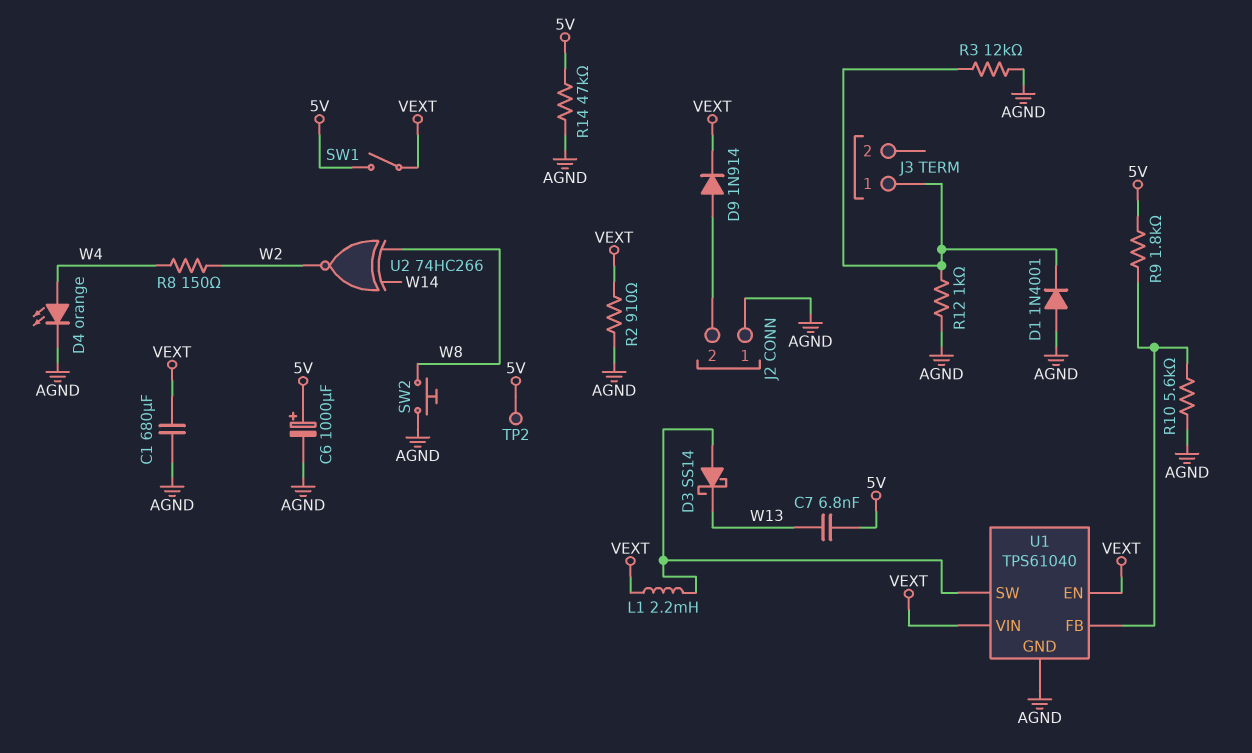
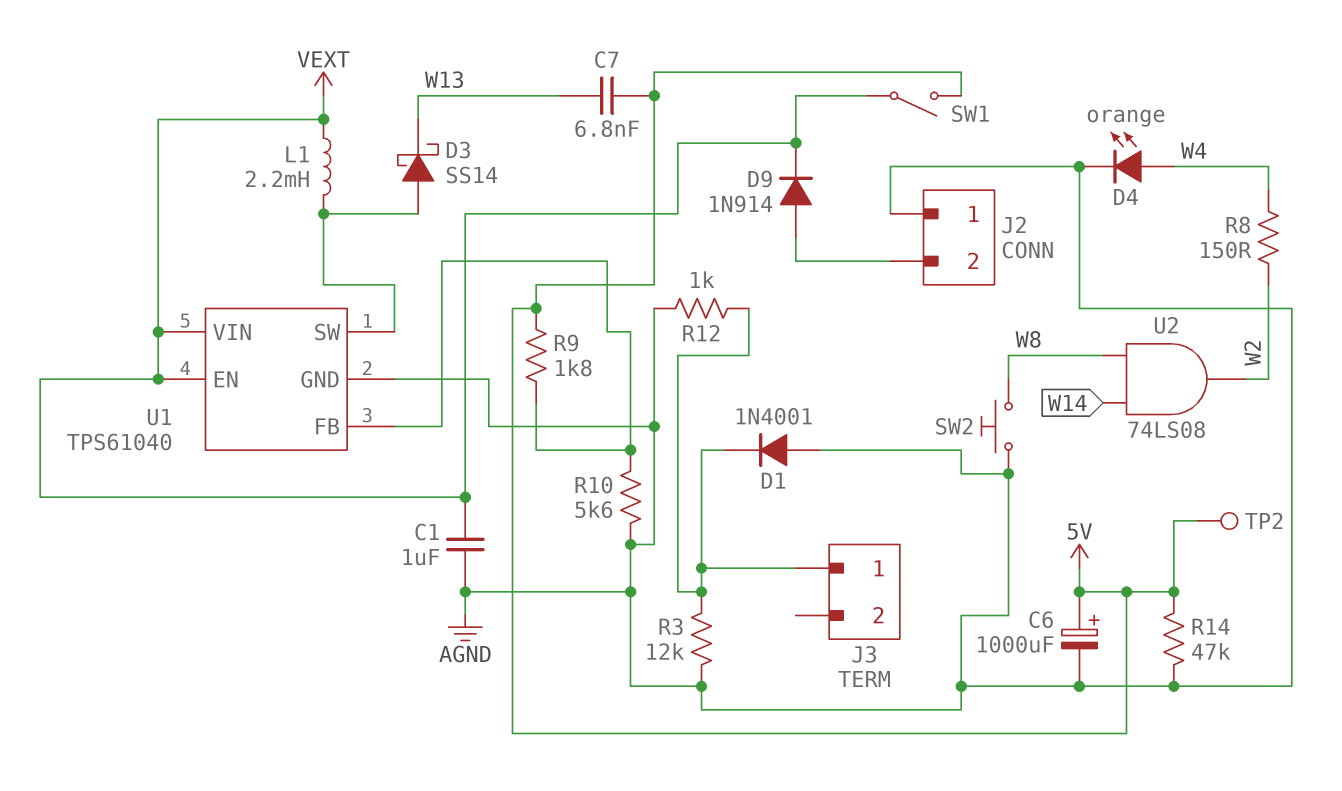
C1: 680uF (AGND, VEXT) -> 1uF (AGND, VEXT)
R2: 910 (AGND, VEXT) -> none
U2: XNOR 74HC266 (in W8, in W14, out W2) -> AND 74LS08 (in W8, in W14, out W2)

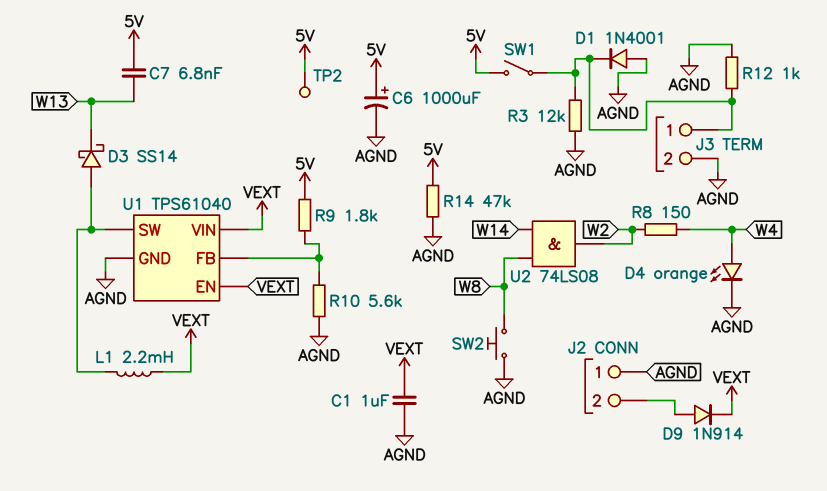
J3 pin 2: none -> AGND
SW1: switch (5V, VEXT) -> switch (5V, J3/1)

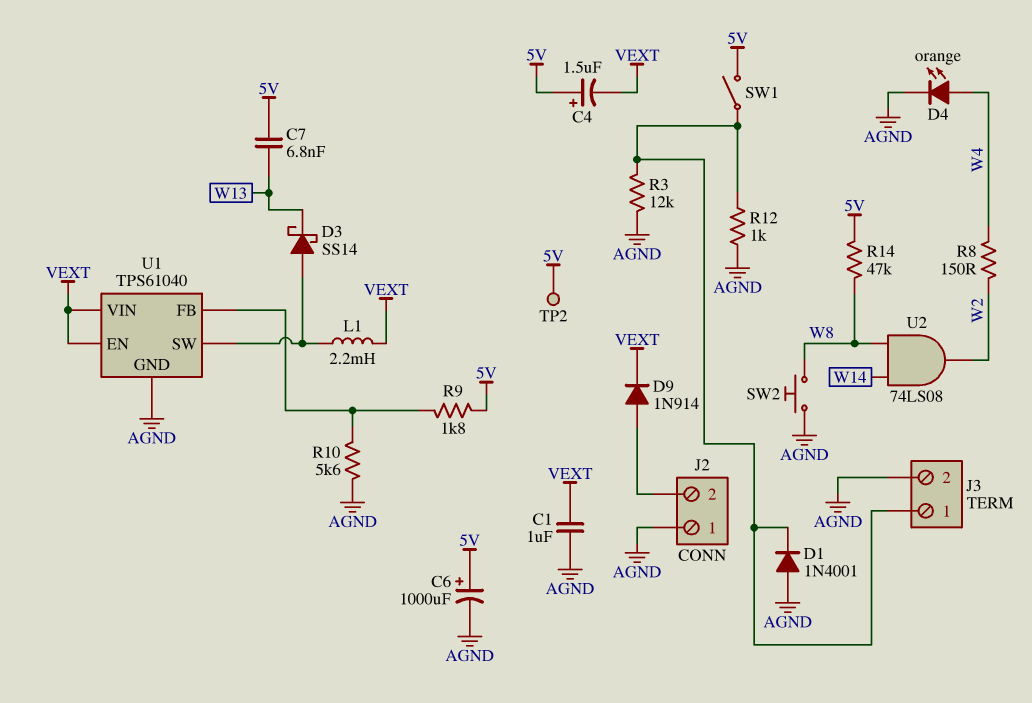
C4: none -> 1.5uF (plus 5V, minus VEXT)
R14: 47k (5V, AGND) -> 47k (5V, W8)

